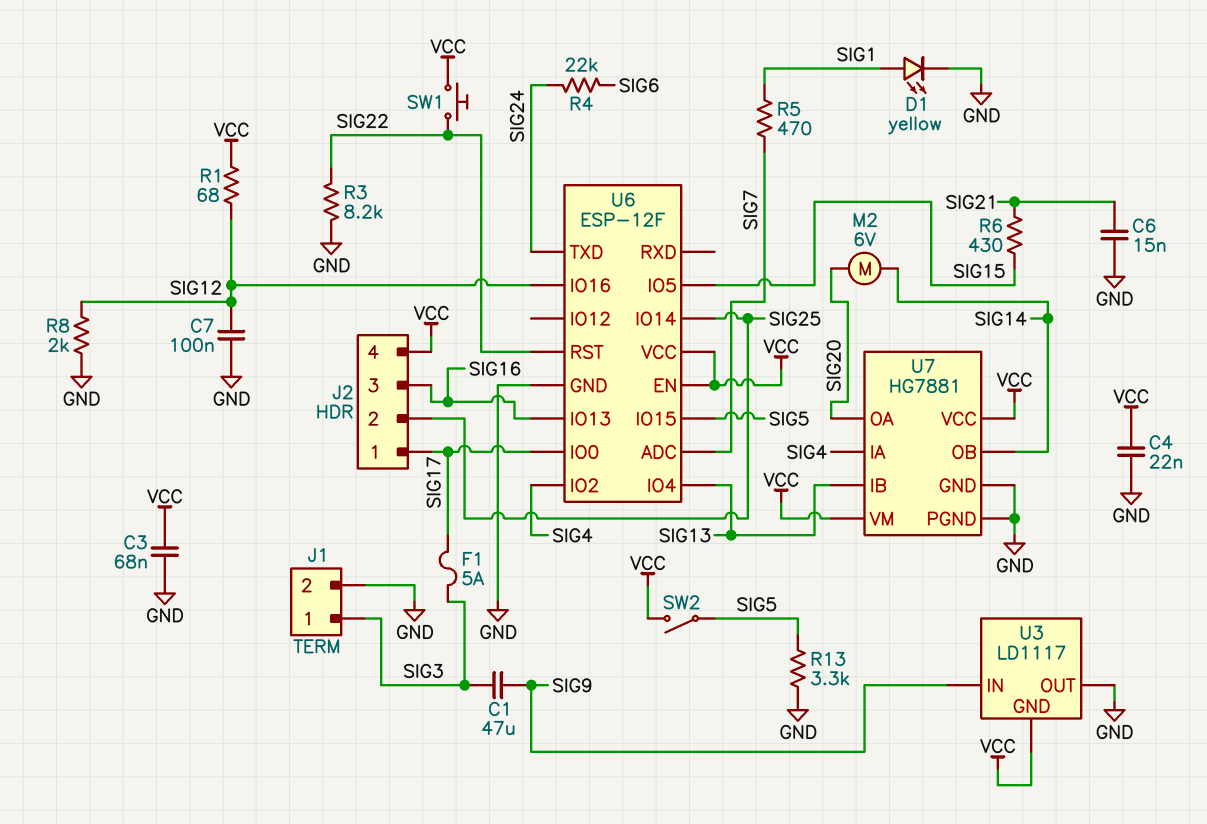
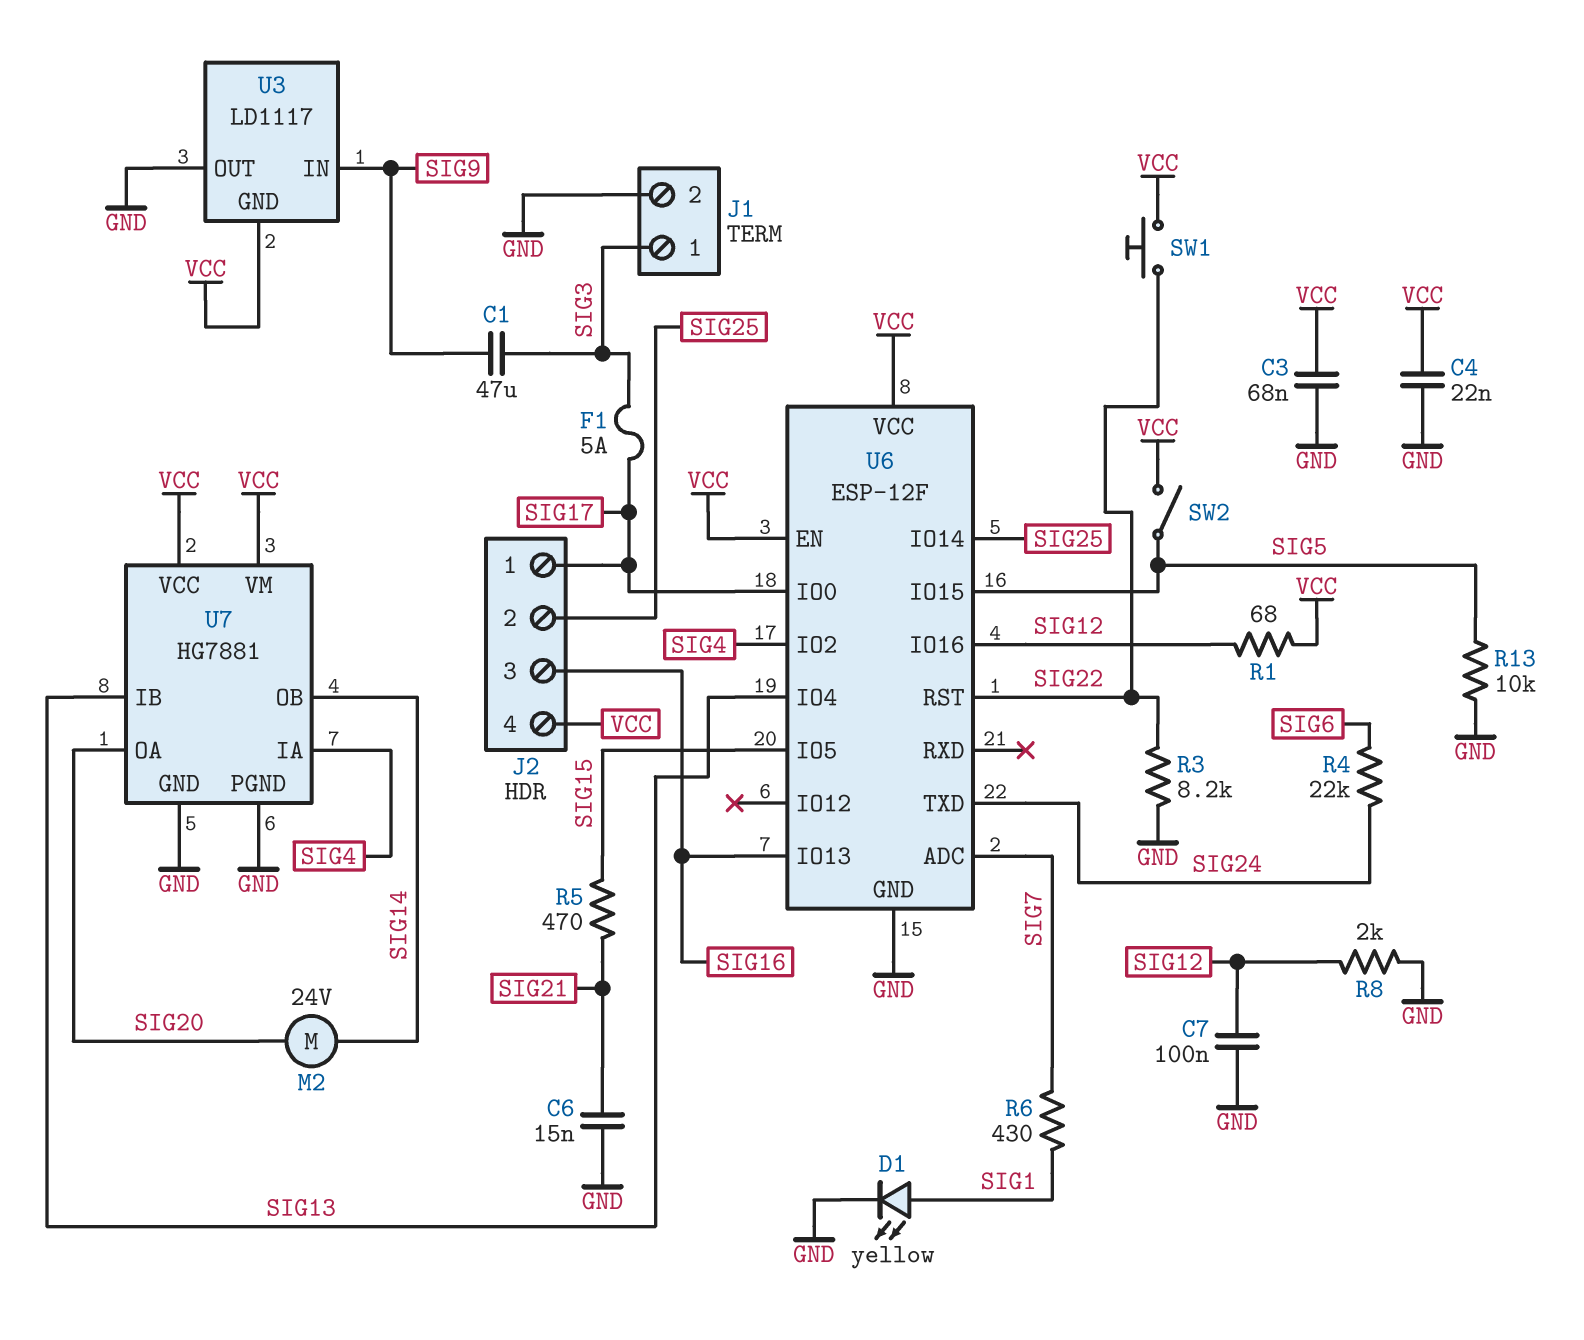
M2: motor 6V (SIG14, SIG20) -> motor 24V (SIG14, SIG20)
R5: 470 (SIG1, SIG7) -> 470 (SIG15, SIG21)
R6: 430 (SIG15, SIG21) -> 430 (SIG1, SIG7)
R13: 3.3k (GND, SIG5) -> 10k (GND, SIG5)

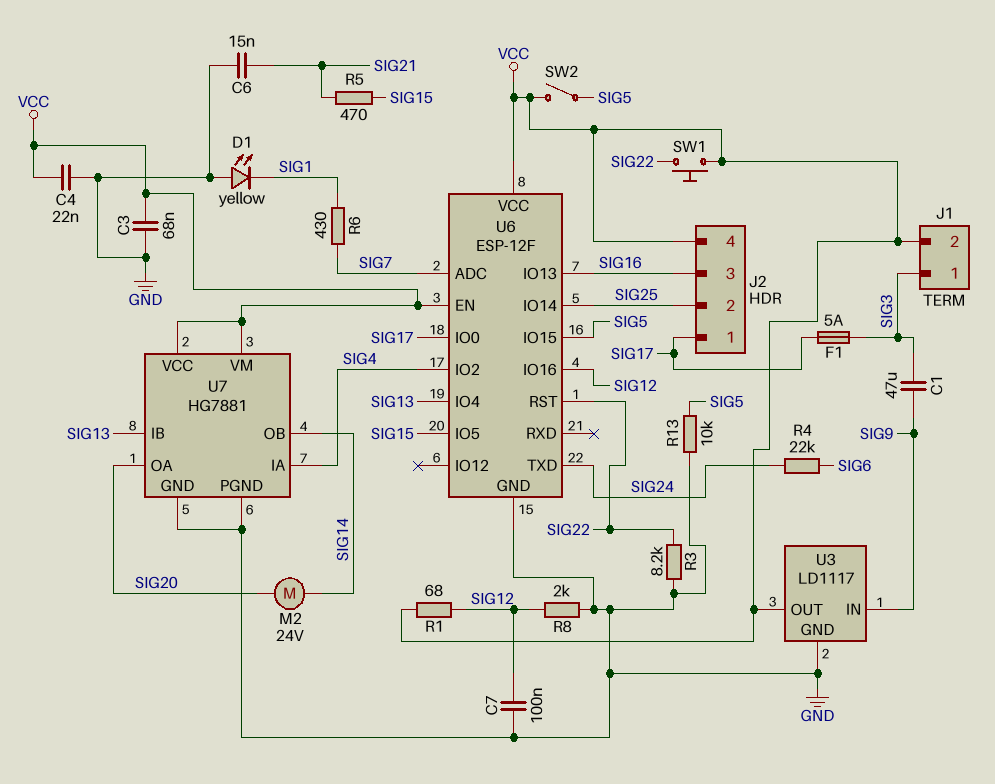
D1: LED yellow (A SIG1, K GND) -> LED yellow (A GND, K SIG1)
J1 pin 2: GND -> VCC
U3 pin GND: VCC -> GND
U3 pin OUT: GND -> VCC

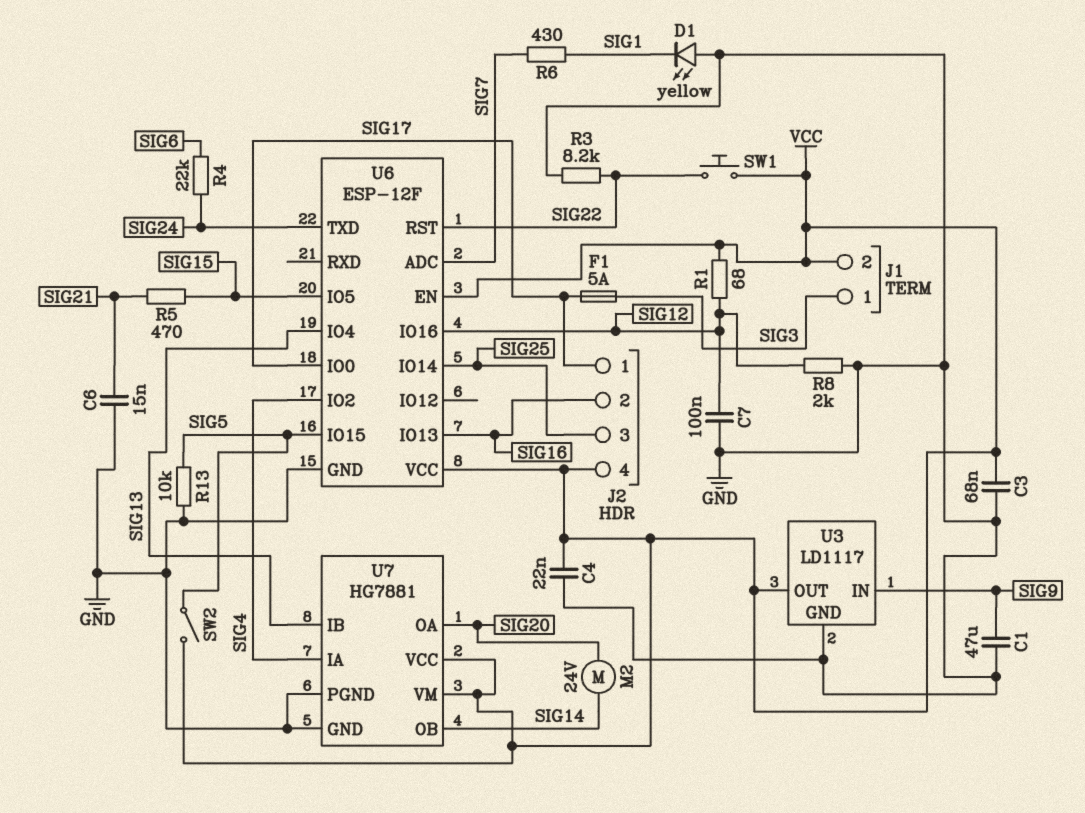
C1: 47uF (SIG3, SIG9) -> 47uF (GND, SIG9)
J2 pin 2: SIG25 -> SIG16
J2 pin 3: SIG16 -> SIG25

